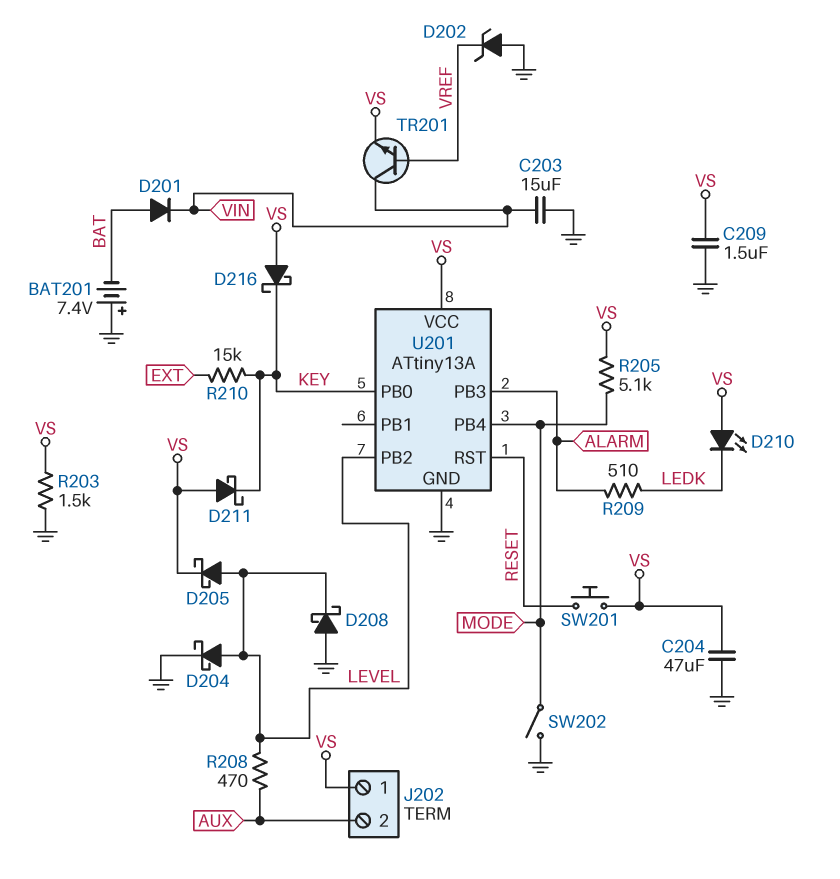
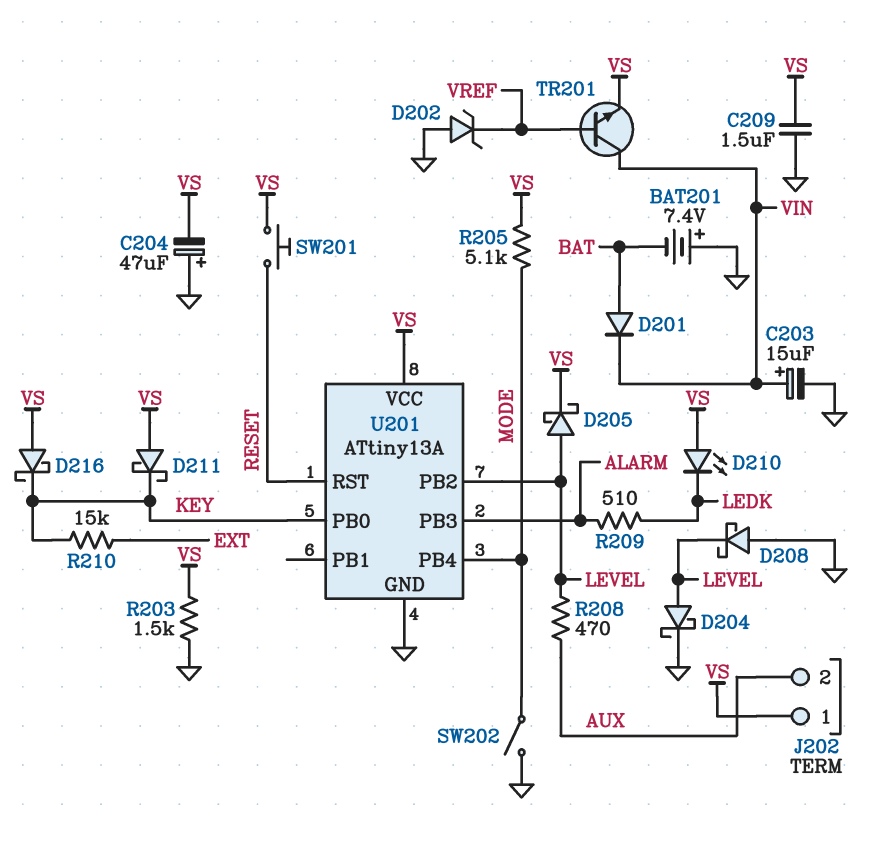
C203: 15uF (GND, VIN) -> 15uF (plus VIN, minus GND)
C204: 47uF (GND, VS) -> 47uF (plus GND, minus VS)

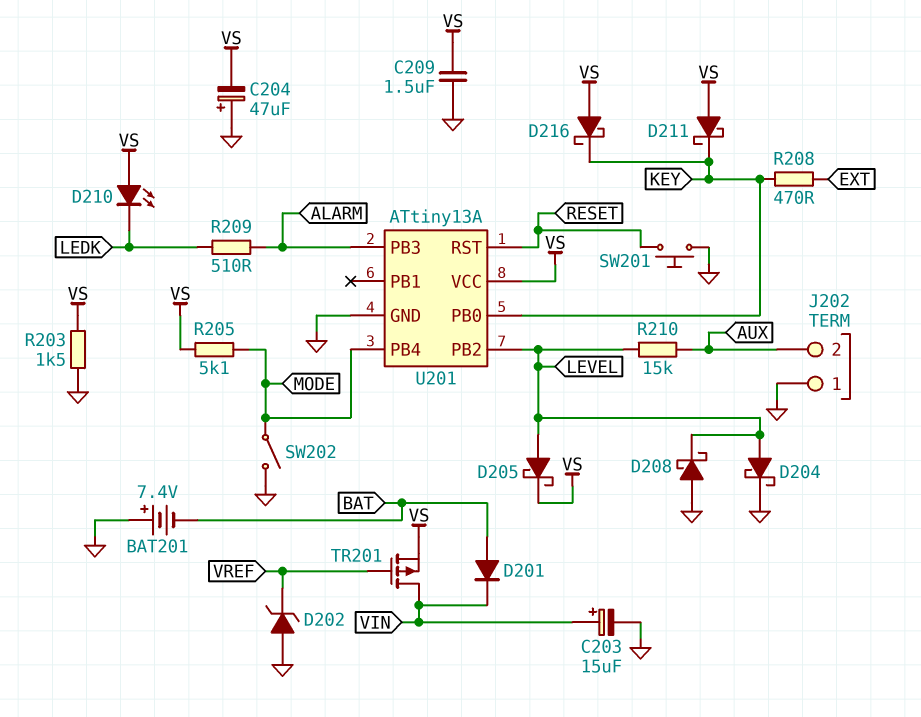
J202 pin 1: VS -> GND
R208: 470 (AUX, LEVEL) -> 470 (EXT, KEY)
R210: 15k (EXT, KEY) -> 15k (AUX, LEVEL)
SW201: button (RESET, VS) -> button (GND, RESET)
TR201: NPN (B VREF, C VIN, E VS) -> PMOS (G VREF, D VIN, S VS)

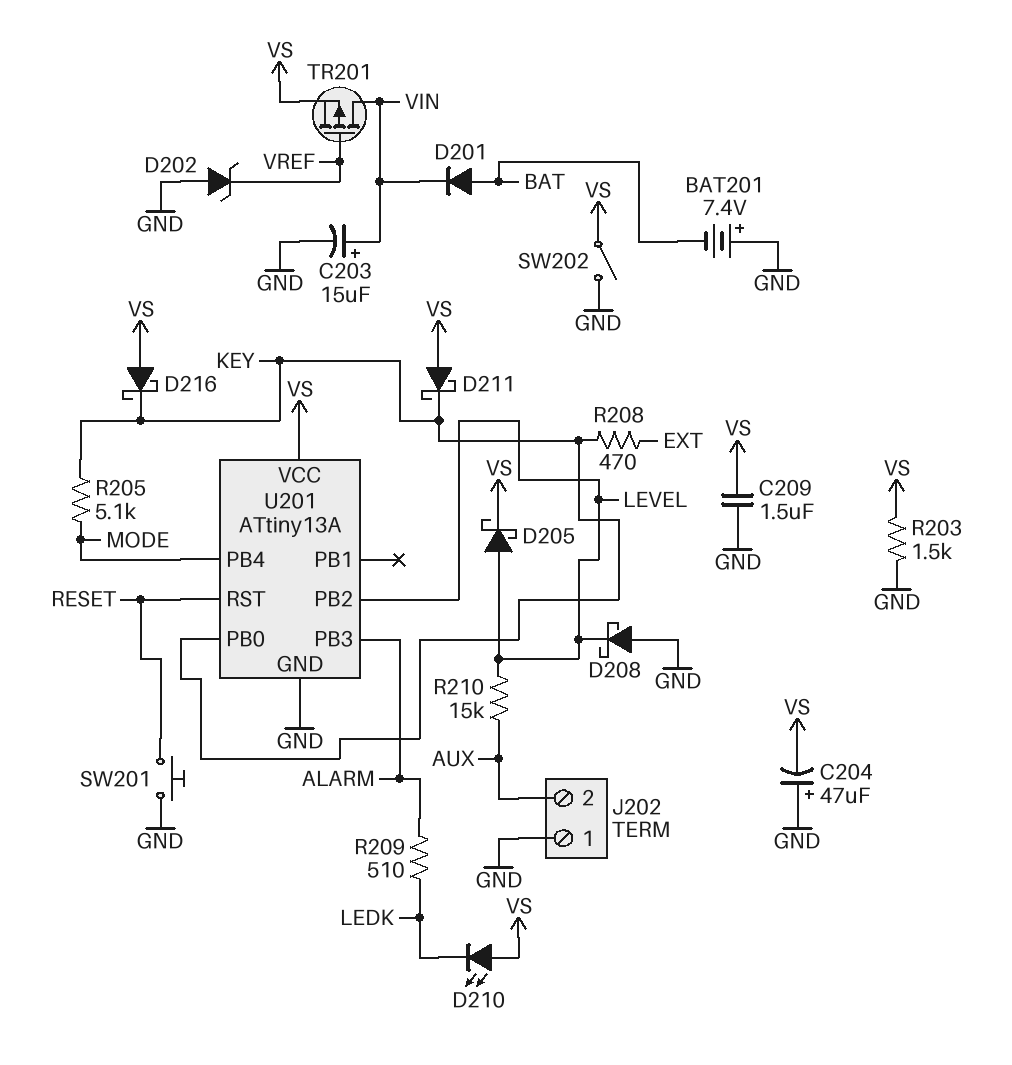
D204: schottky (A LEVEL, K GND) -> none
R205: 5.1k (MODE, VS) -> 5.1k (KEY, MODE)
SW202: switch (GND, MODE) -> switch (GND, VS)

